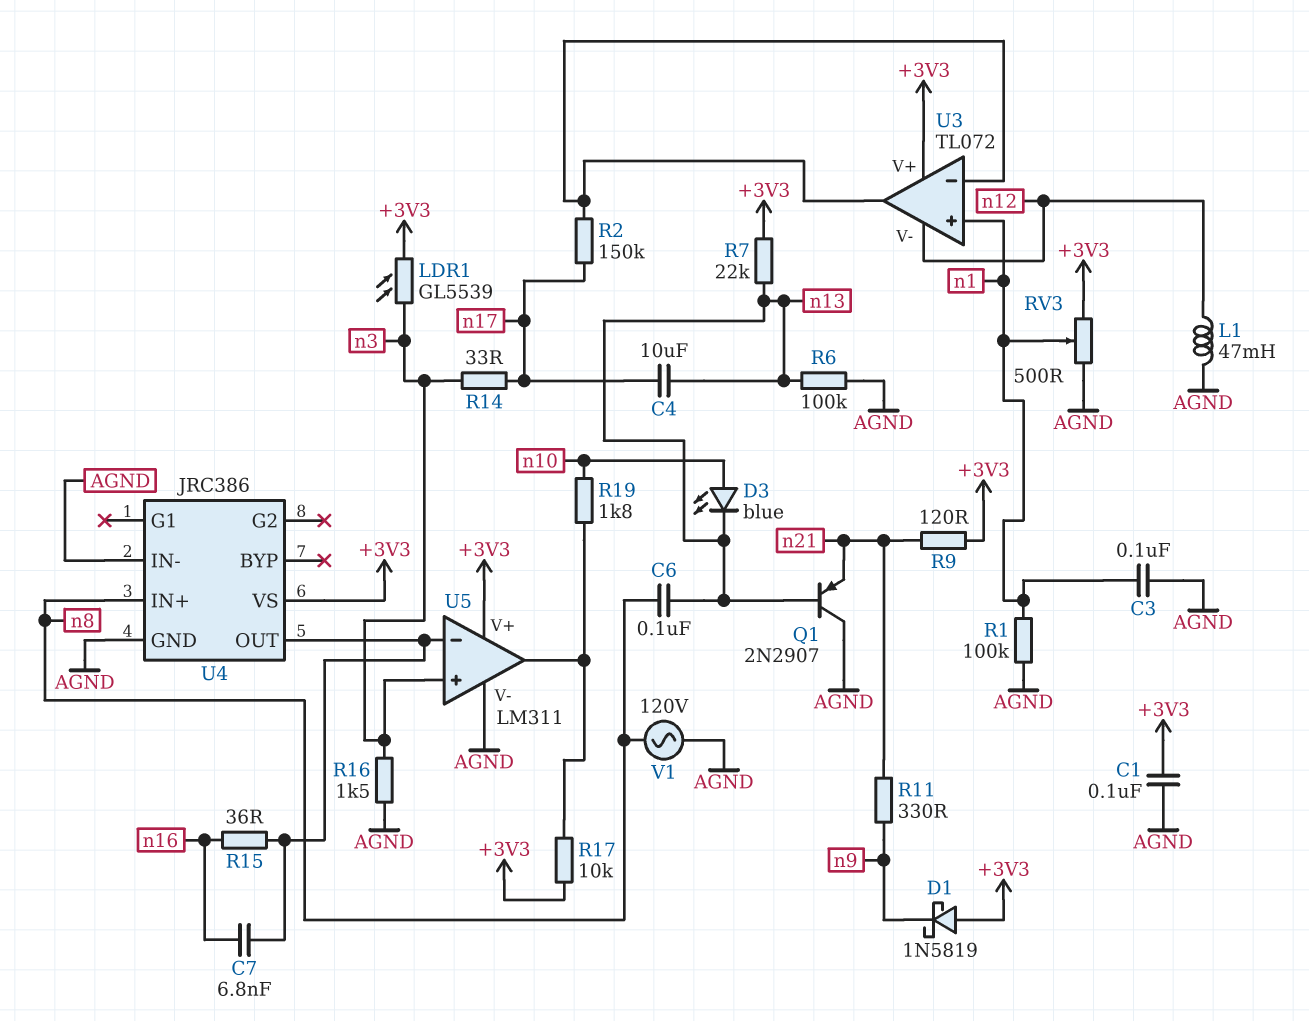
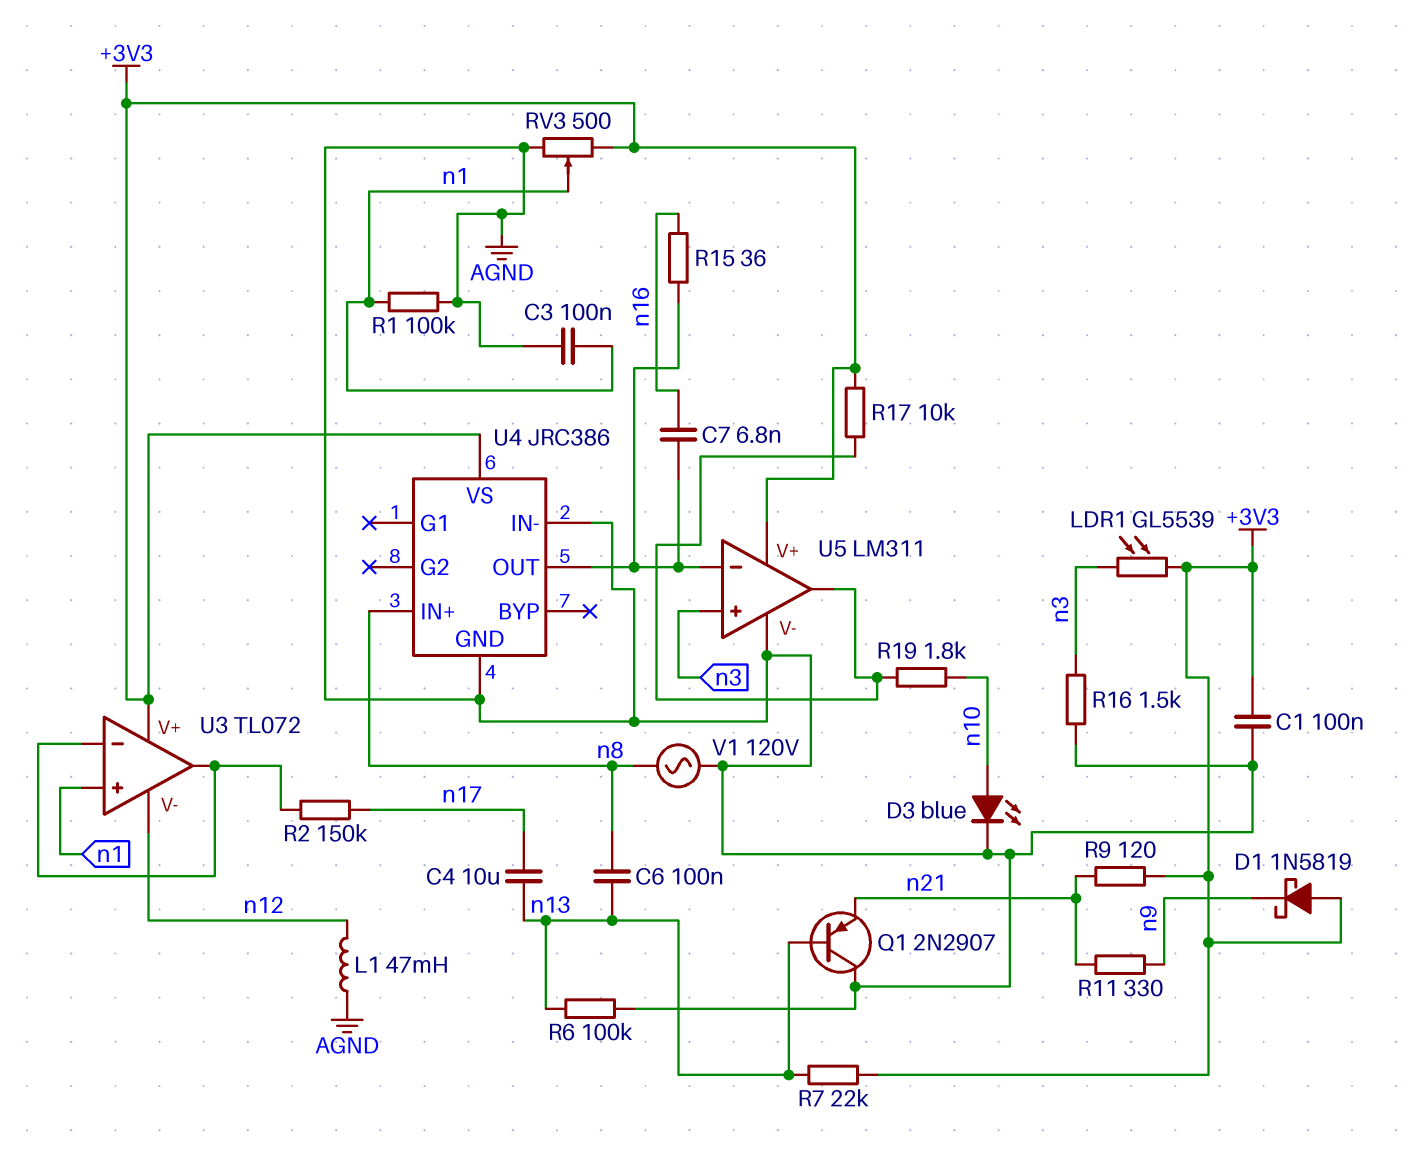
D3: LED blue (A n10, K n13) -> LED blue (A n10, K AGND)
R14: 33 (n3, n17) -> none

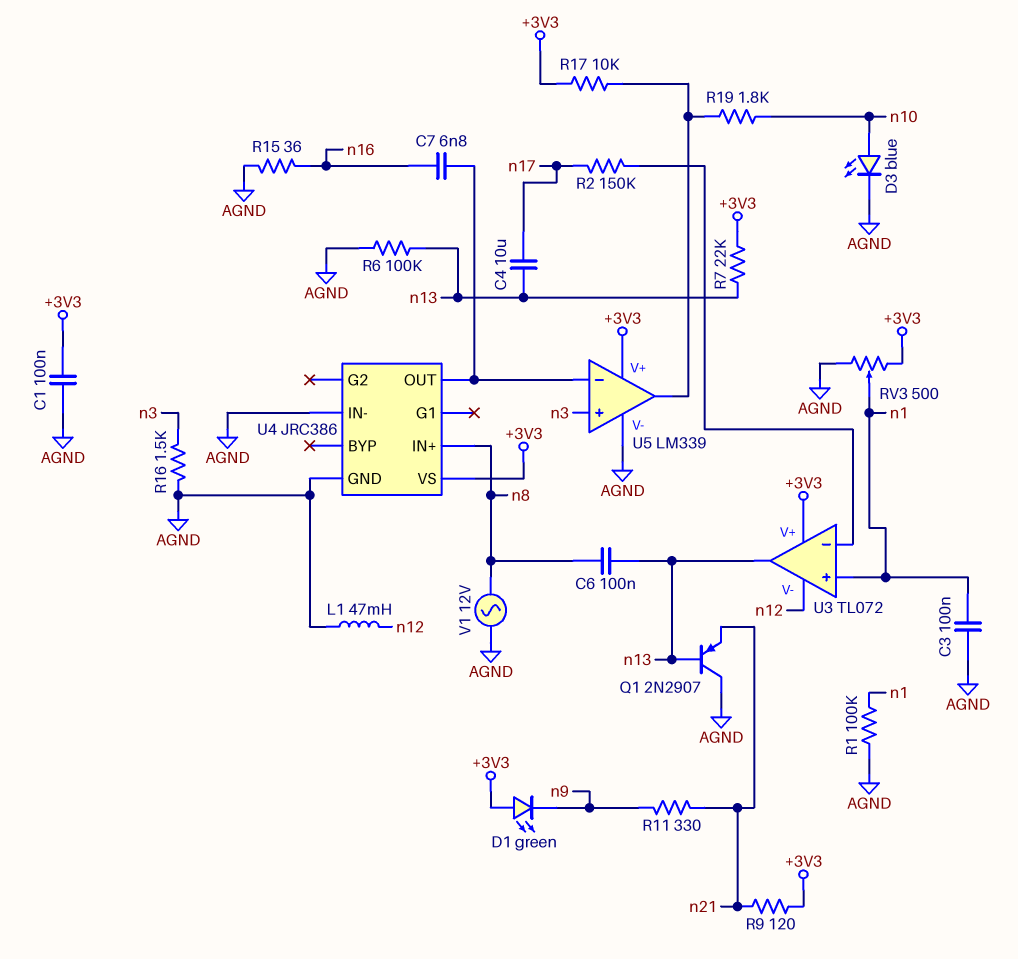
D1: schottky 1N5819 (A +3V3, K n9) -> LED green (A +3V3, K n9)
LDR1: GL5539 (+3V3, n3) -> none
R15: 36 (U4/OUT, n16) -> 36 (AGND, n16)
U3 pin out: U3/in- -> n13
U5: LM311 -> LM339
V1: AC 120V (AGND, n8) -> AC 12V (AGND, n8)

